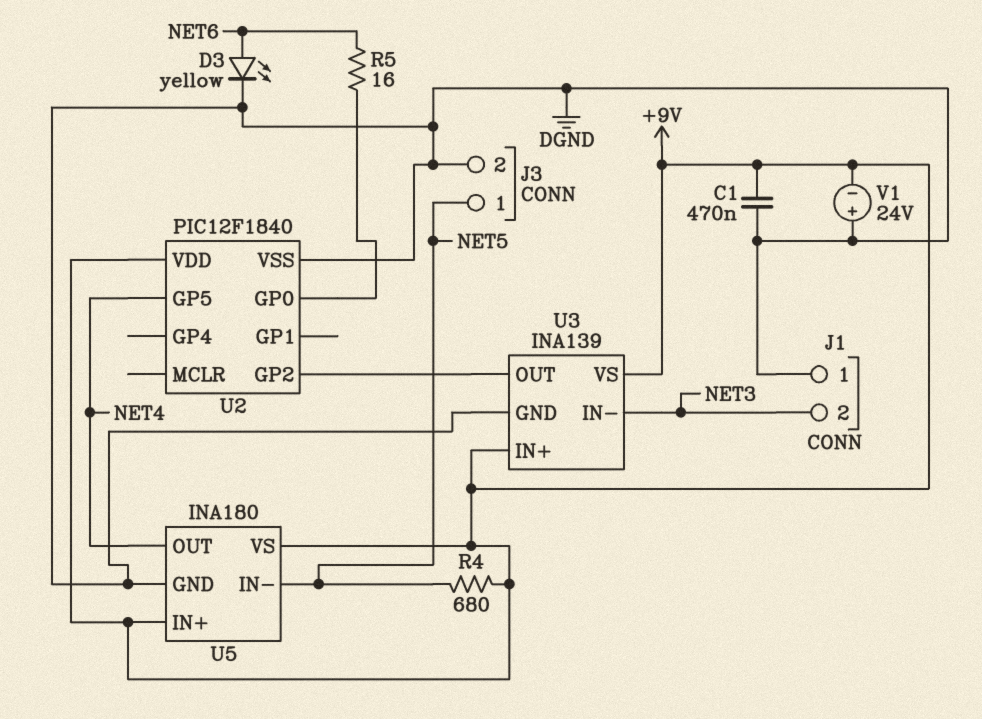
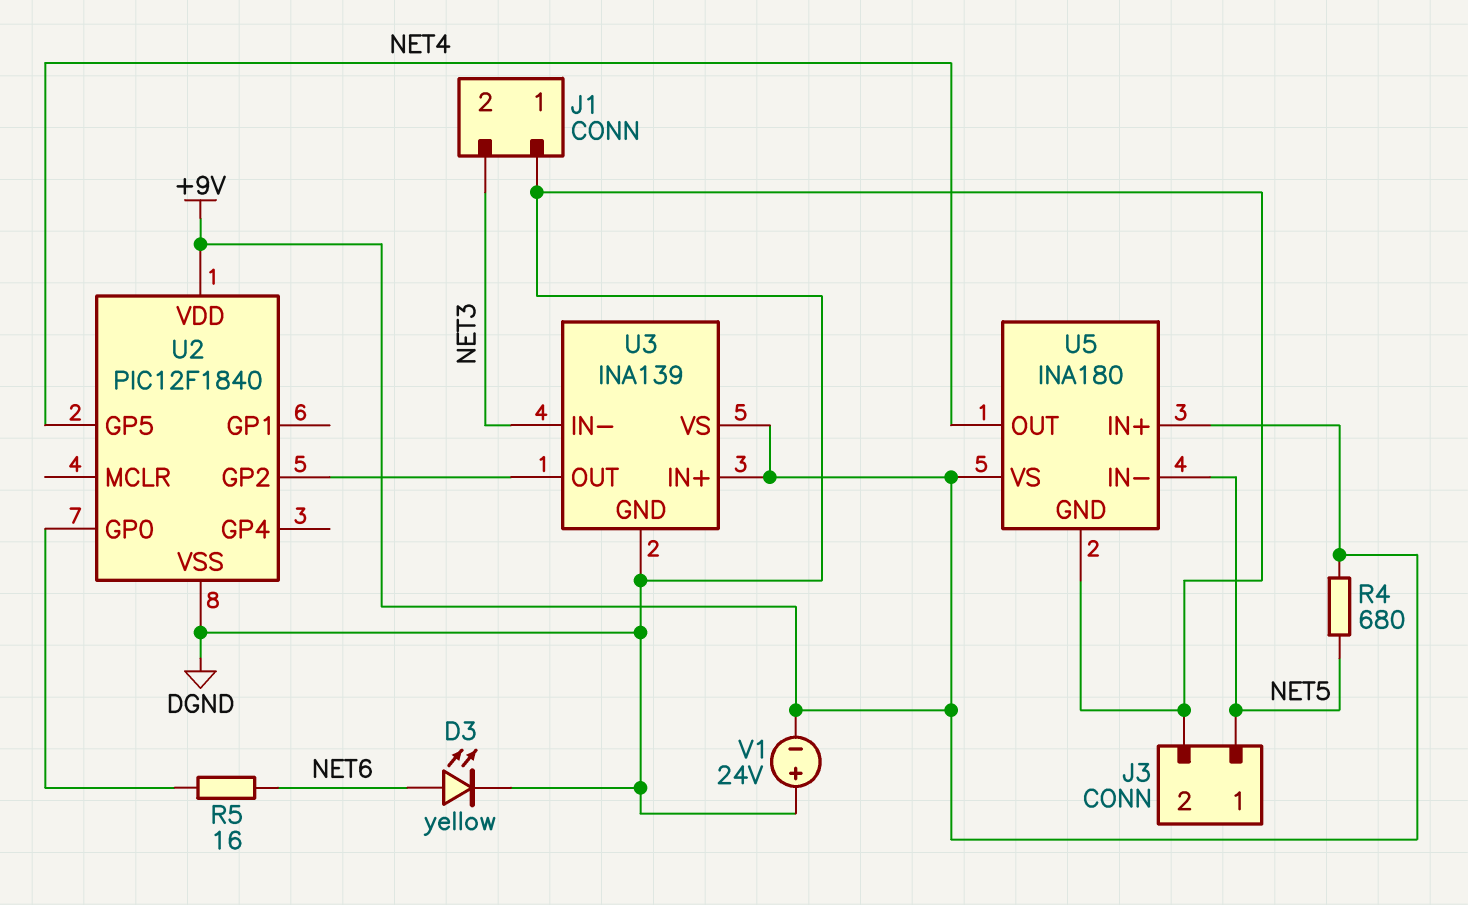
C1: 470nF (+9V, DGND) -> none

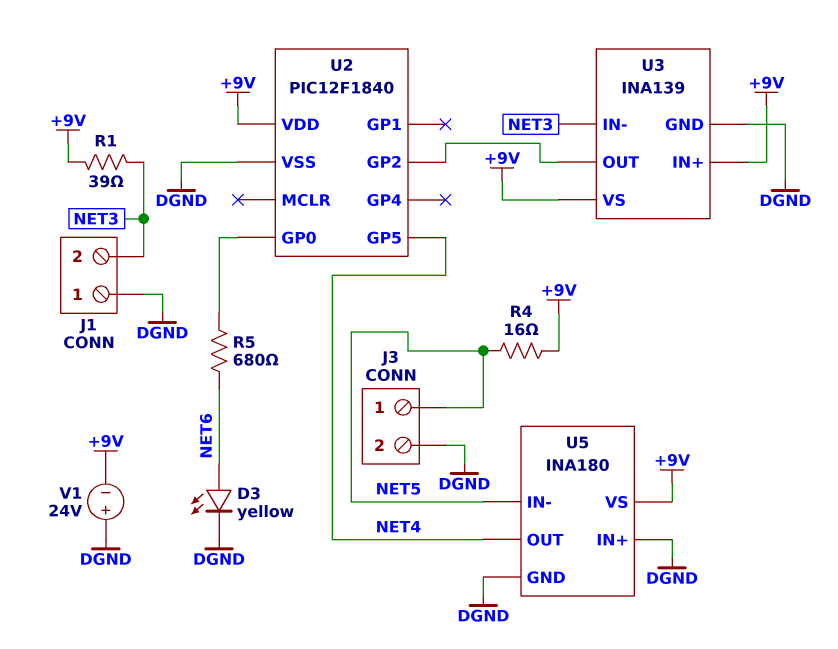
R1: none -> 39 (+9V, NET3)
R4: 680 (+9V, NET5) -> 16 (+9V, NET5)
R5: 16 (NET6, U2/GP0) -> 680 (NET6, U2/GP0)
U5 pin IN+: +9V -> DGND

